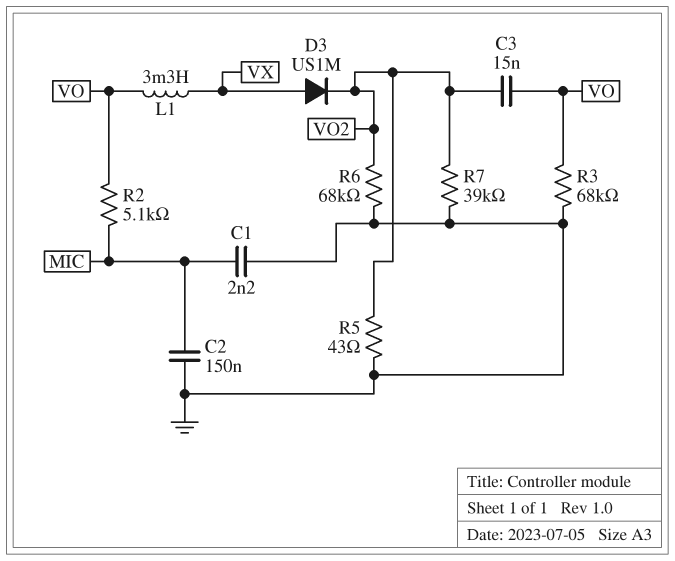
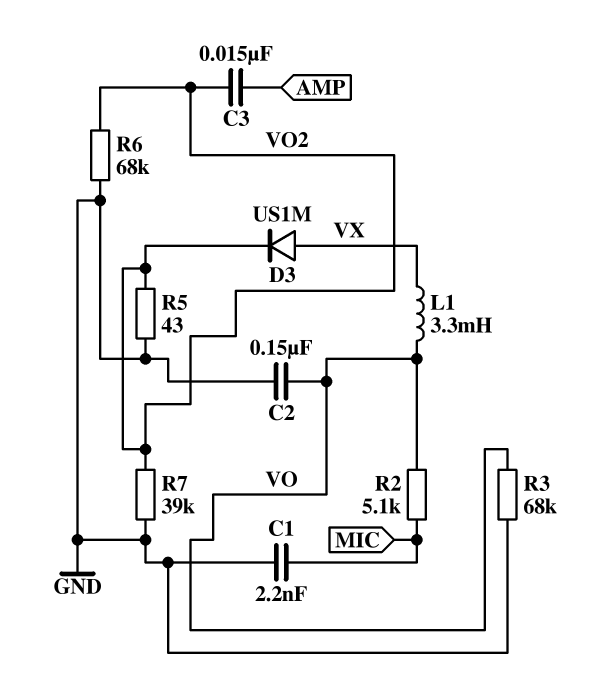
C2: 150nF (GND, MIC) -> 150nF (GND, VO)
C3: 15nF (VO, VO2) -> 15nF (AMP, VO2)

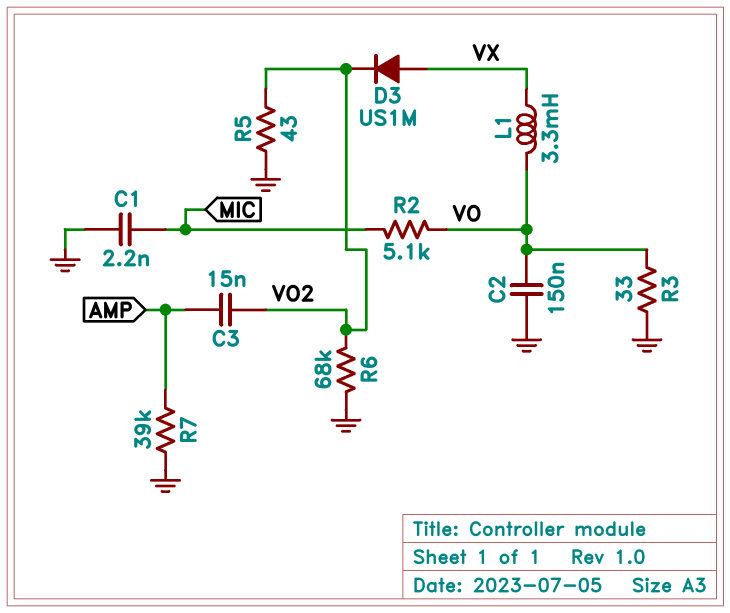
R3: 68k (GND, VO) -> 33 (GND, VO)
R7: 39k (GND, VO2) -> 39k (AMP, GND)

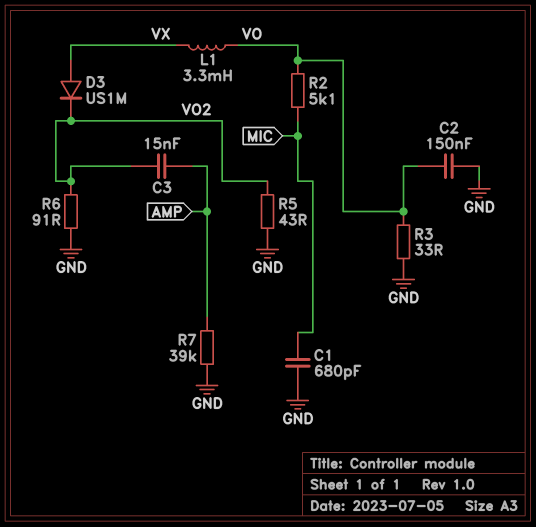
C1: 2.2nF (GND, MIC) -> 680pF (GND, MIC)
R6: 68k (GND, VO2) -> 91 (GND, VO2)

